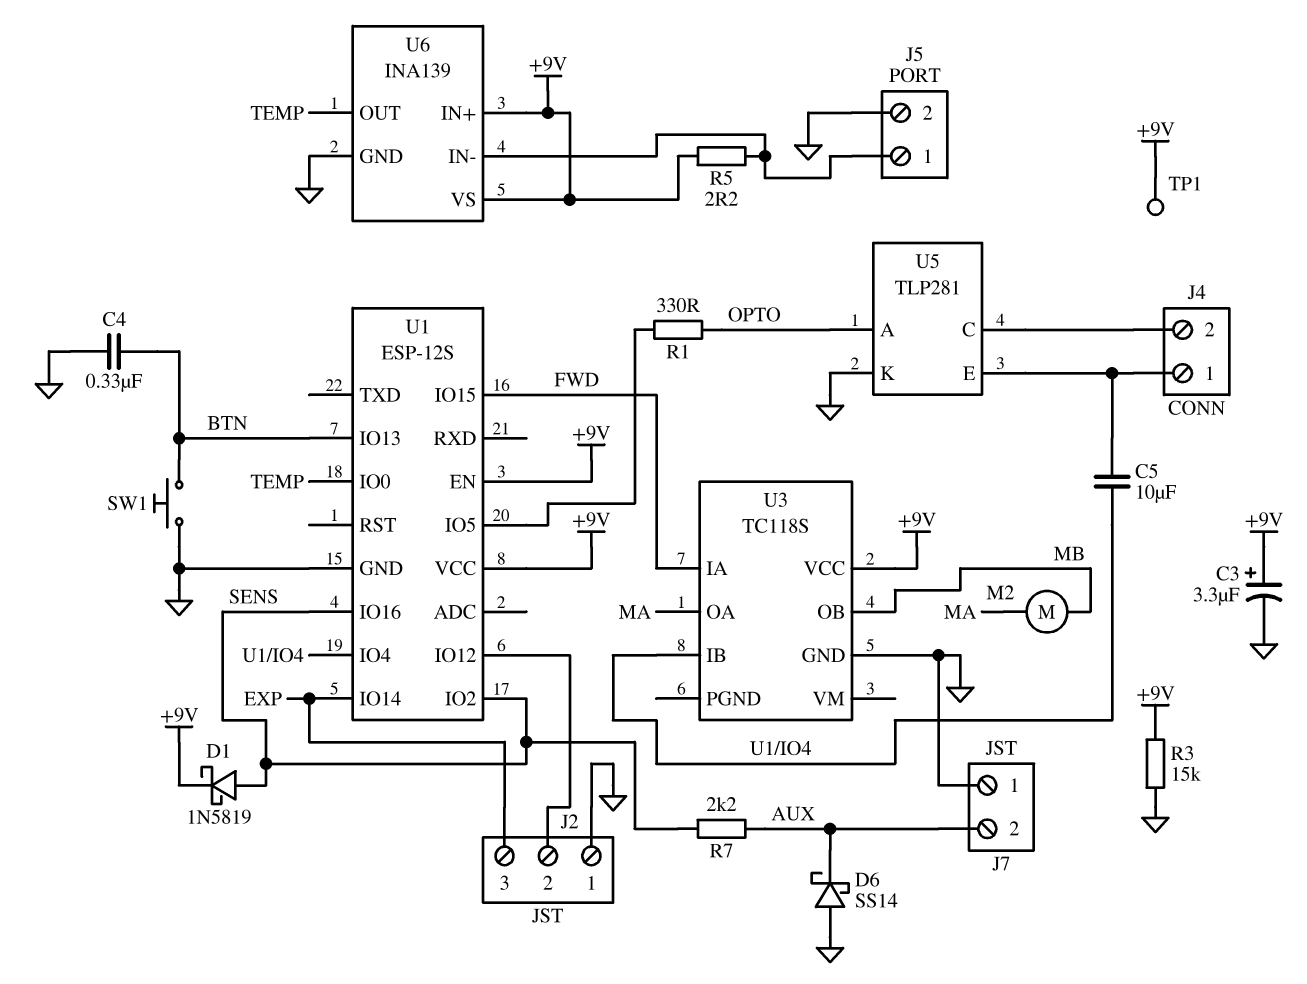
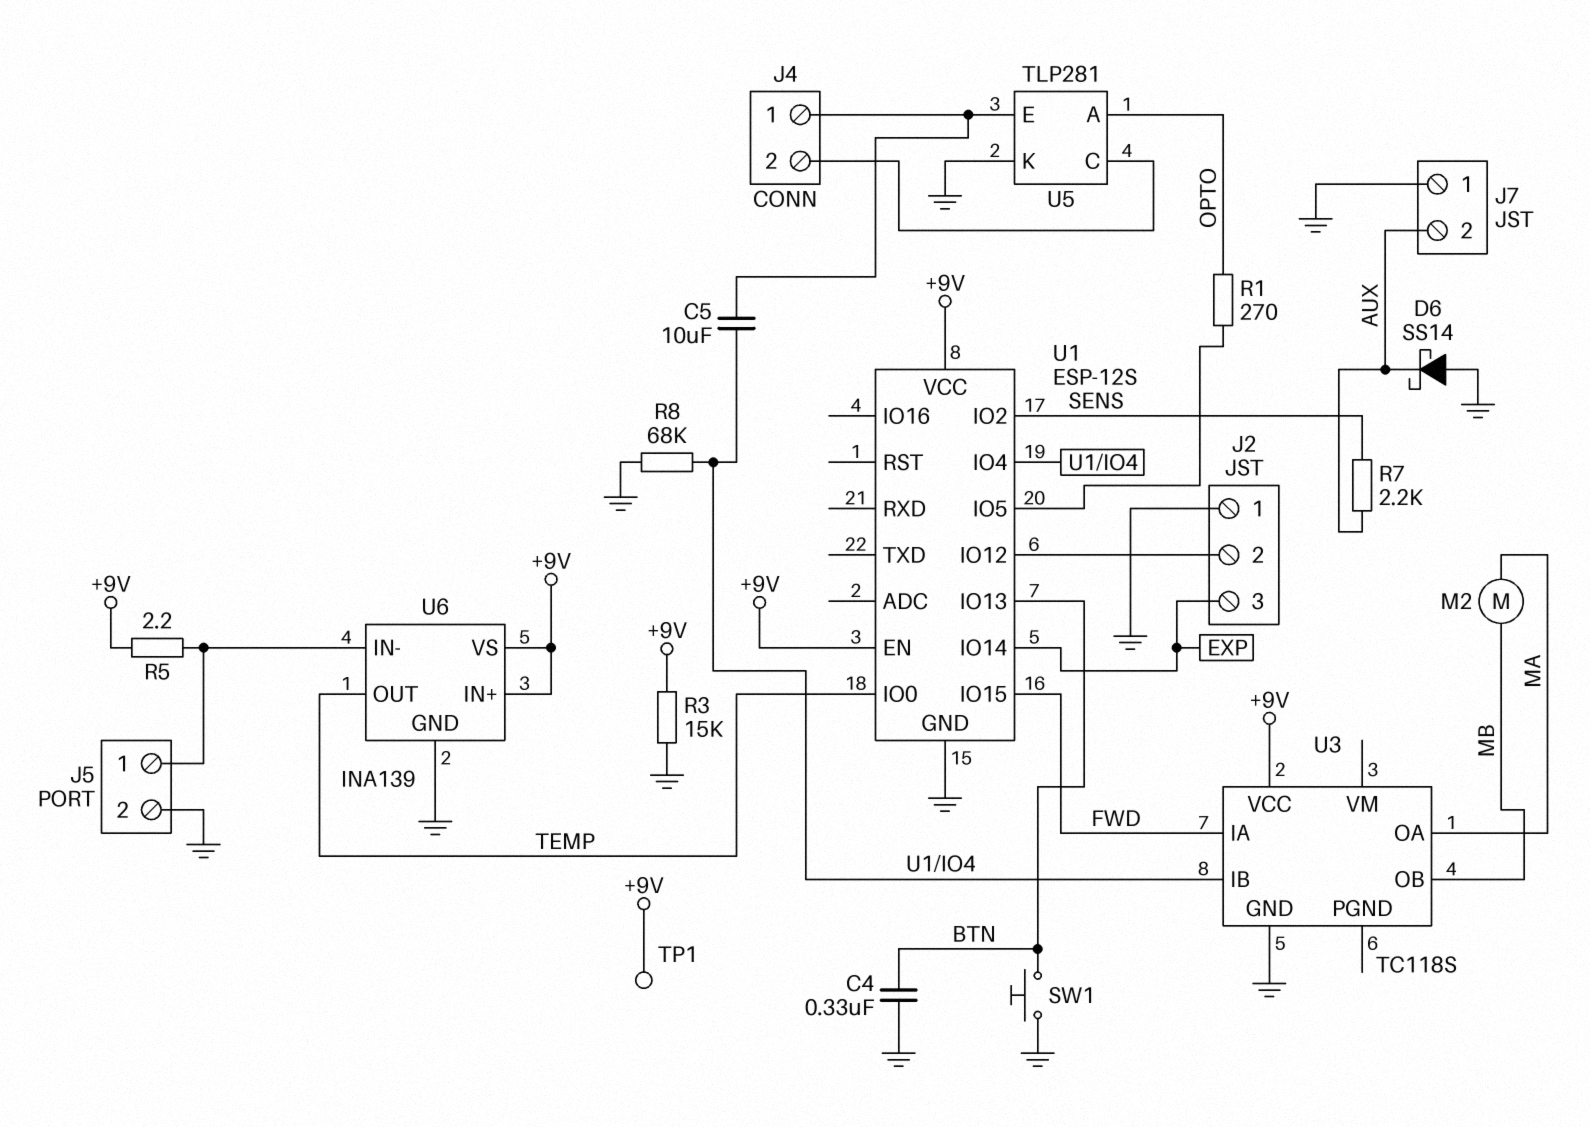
C3: 3.3uF (plus +9V, minus GND) -> none
D1: schottky 1N5819 (A SENS, K +9V) -> none
R1: 330 (OPTO, U1/IO5) -> 270 (OPTO, U1/IO5)
R8: none -> 68k (GND, U1/IO4)
U1 pin IO16: SENS -> none

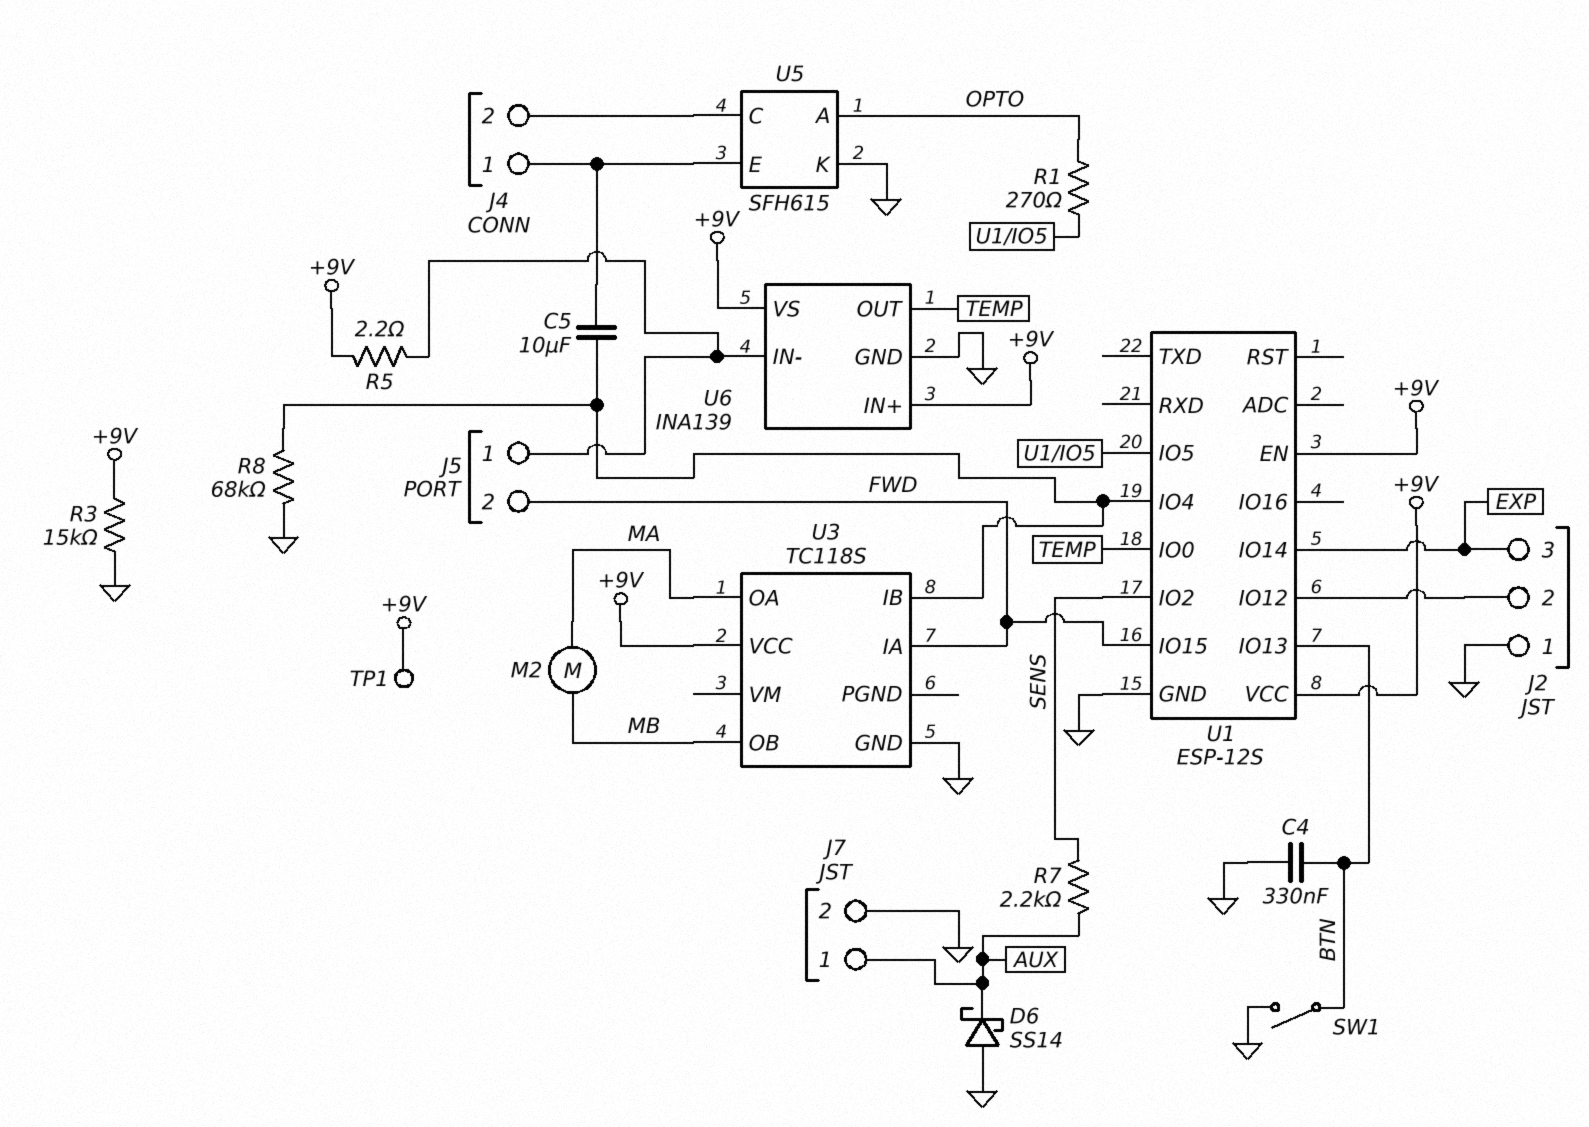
J5 pin 2: GND -> FWD
J7 pin 1: GND -> AUX
J7 pin 2: AUX -> GND
SW1: button (BTN, GND) -> switch (BTN, GND)
U5: TLP281 -> SFH615

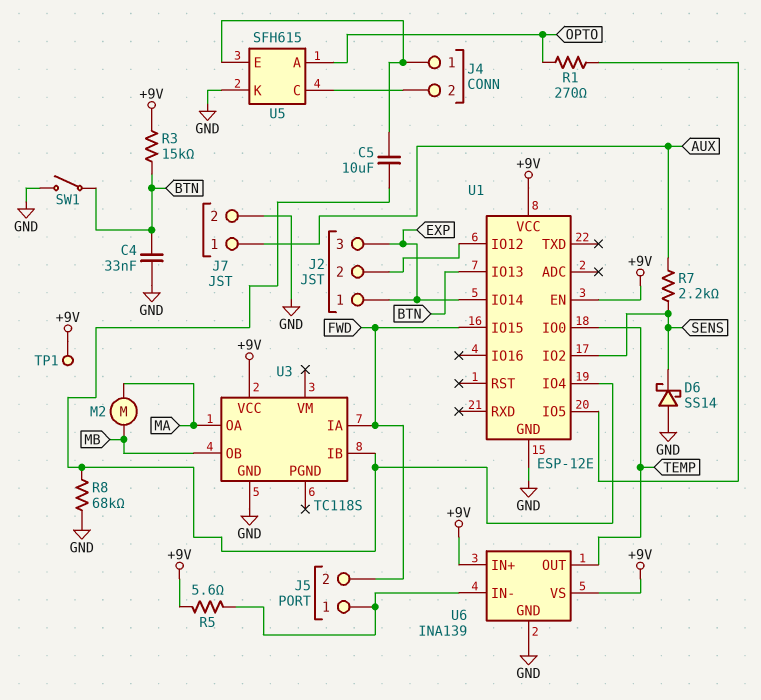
C4: 330nF (BTN, GND) -> 33nF (BTN, GND)
D6: schottky SS14 (A GND, K AUX) -> schottky SS14 (A GND, K SENS)
J2 pin 1: GND -> EXP
R3: 15k (+9V, GND) -> 15k (+9V, BTN)
R5: 2.2 (+9V, J5/1) -> 5.6 (+9V, J5/1)
U1: ESP-12S -> ESP-12E

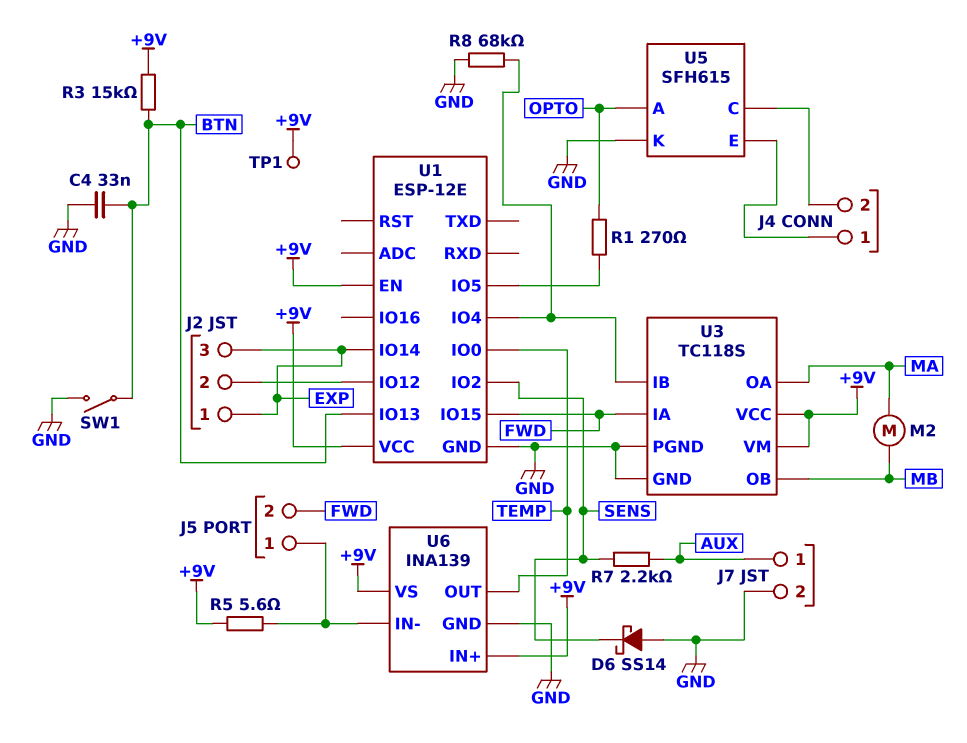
C5: 10uF (J4/1, U1/IO4) -> none
U3 pin PGND: none -> GND
U3 pin VM: none -> +9V

